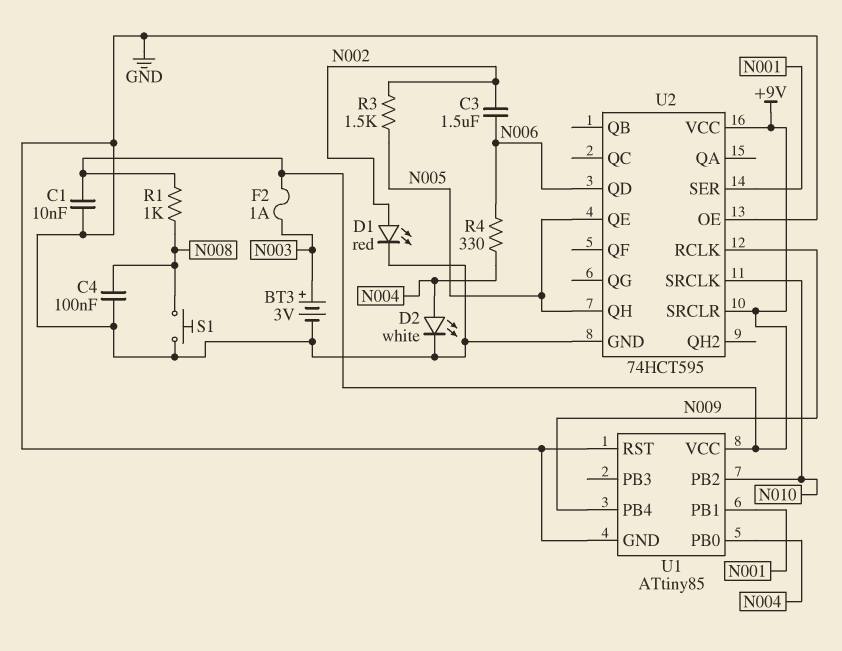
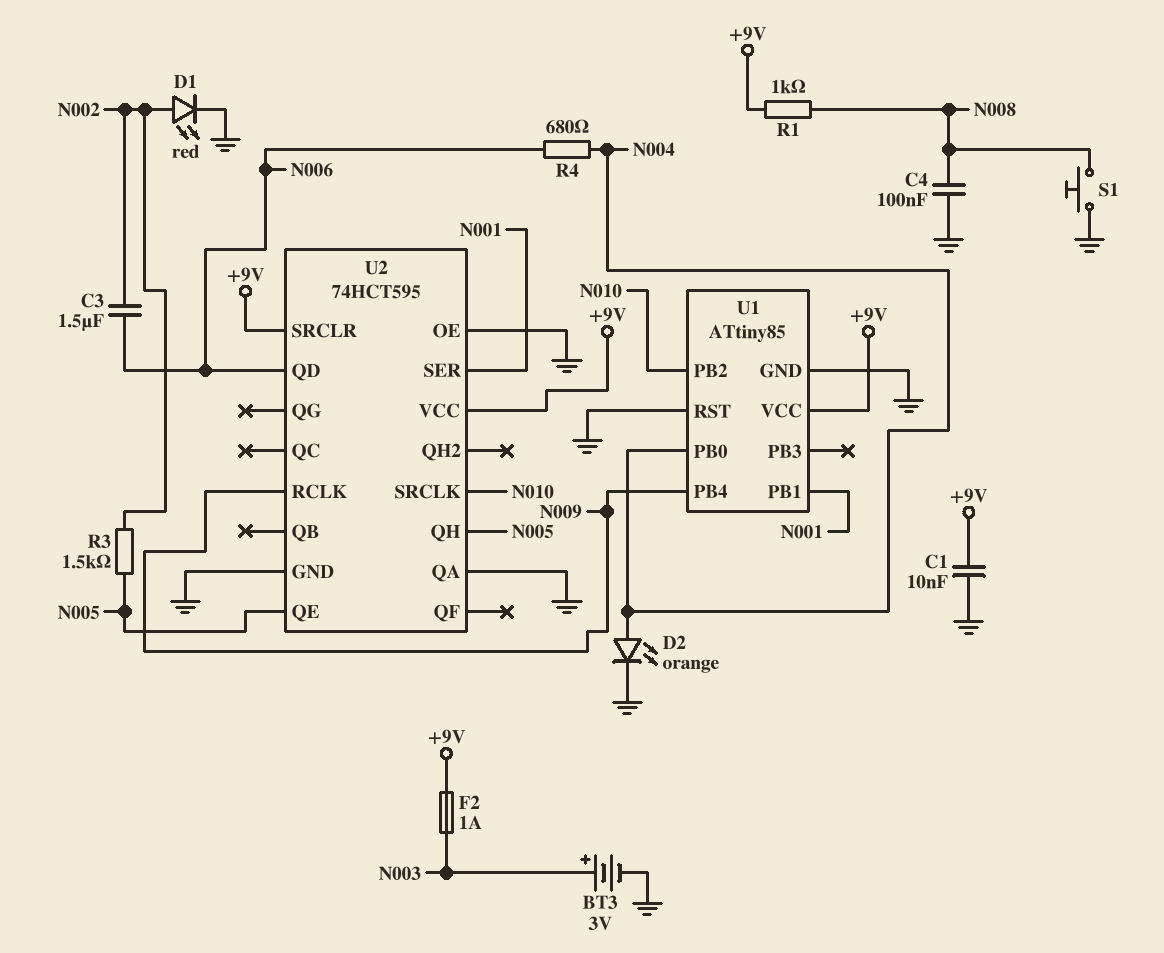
D2: LED white (A N004, K GND) -> LED orange (A N004, K GND)
R4: 330 (N004, N006) -> 680 (N004, N006)
U2 pin QA: none -> GND

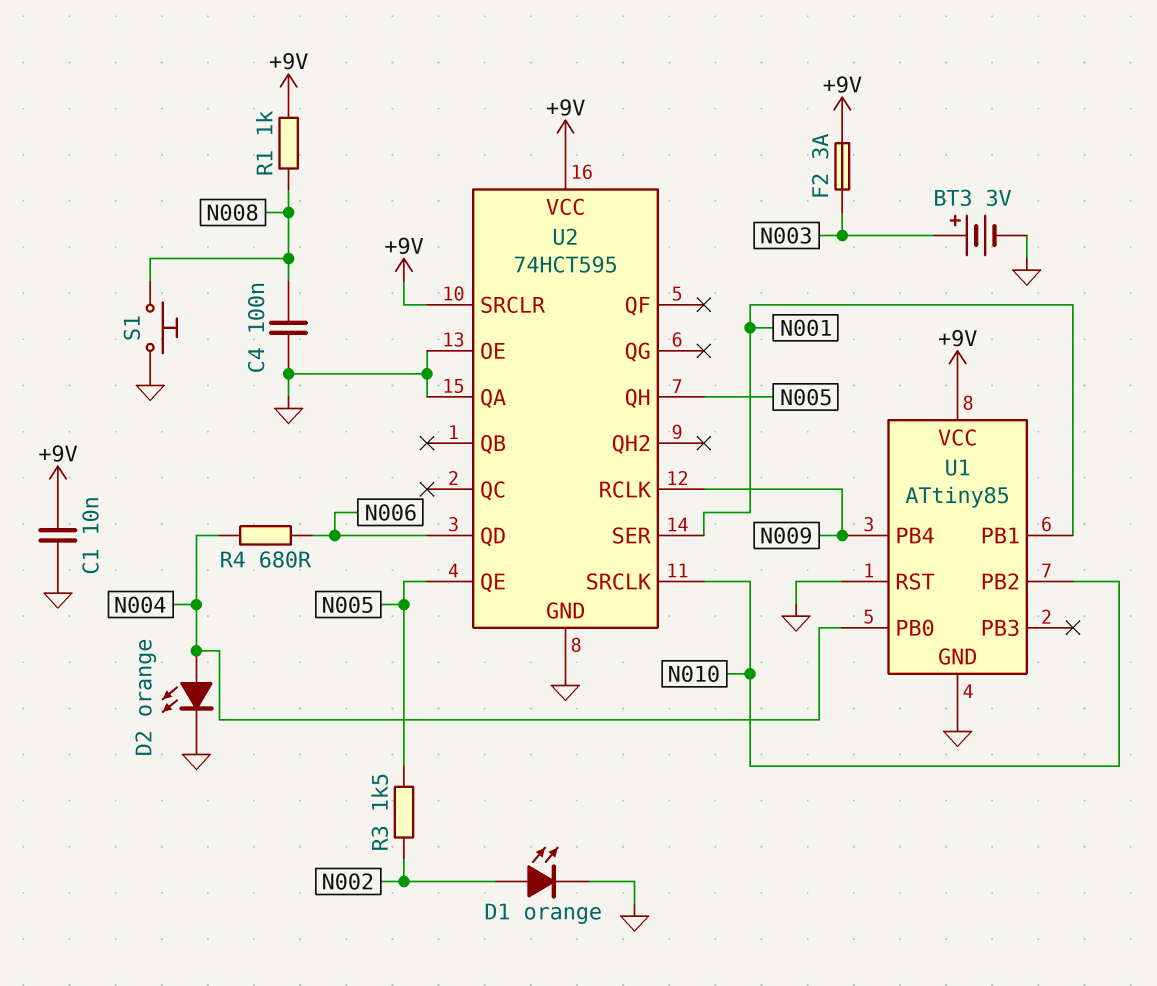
C3: 1.5uF (N002, N006) -> none
D1: LED red (A N002, K GND) -> LED orange (A N002, K GND)
F2: 1A (+9V, N003) -> 3A (+9V, N003)

